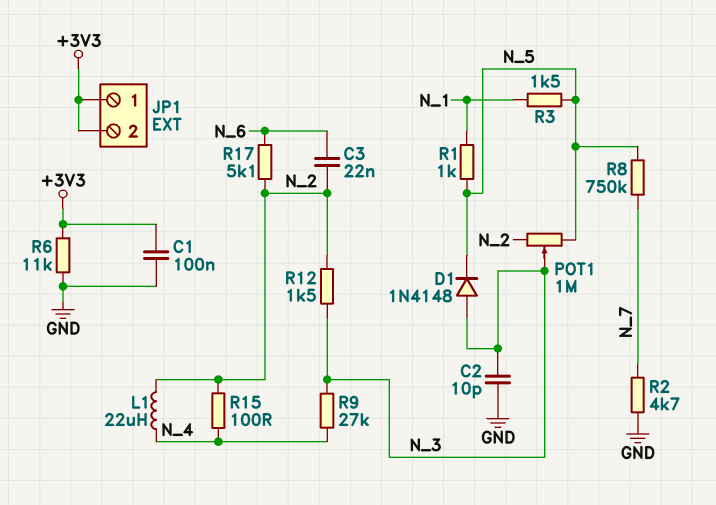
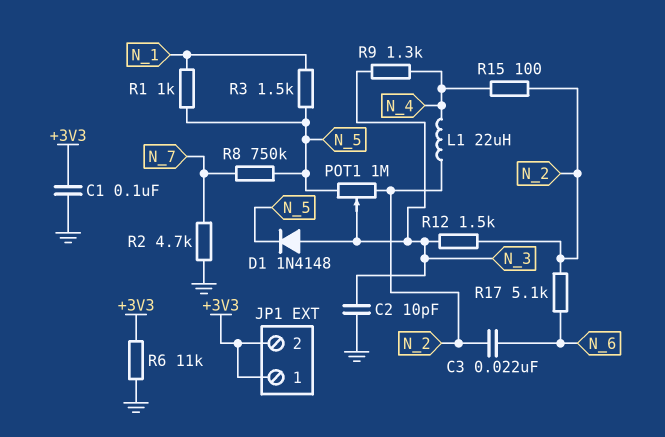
R9: 27k (N_3, N_4) -> 1.3k (N_3, N_4)

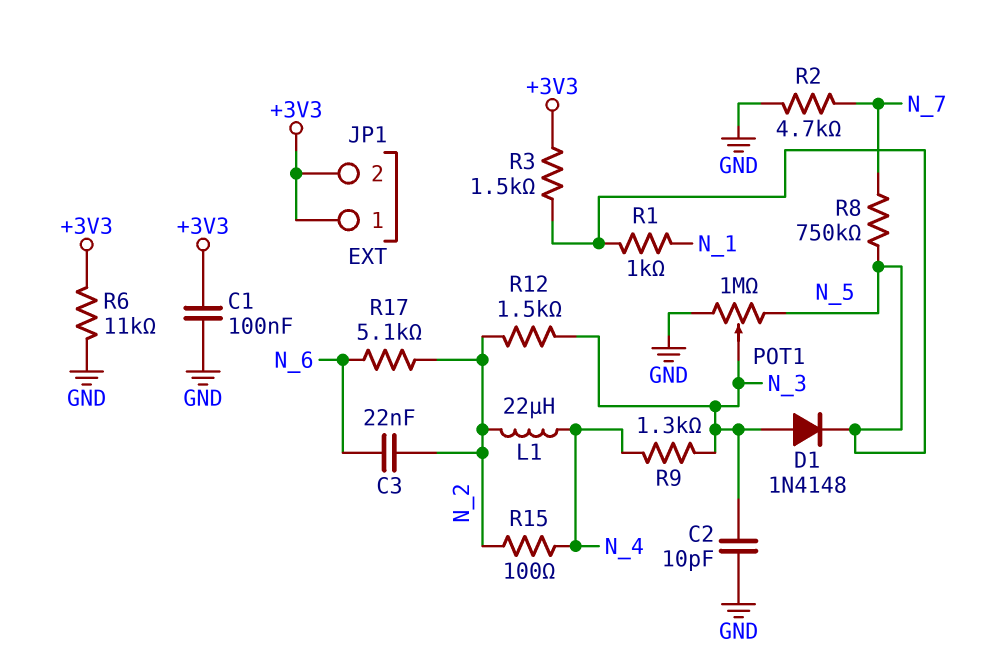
POT1: 1M (N_2, N_5, wiper N_3) -> 1M (GND, N_5, wiper N_3)
R3: 1.5k (N_1, N_5) -> 1.5k (+3V3, N_5)

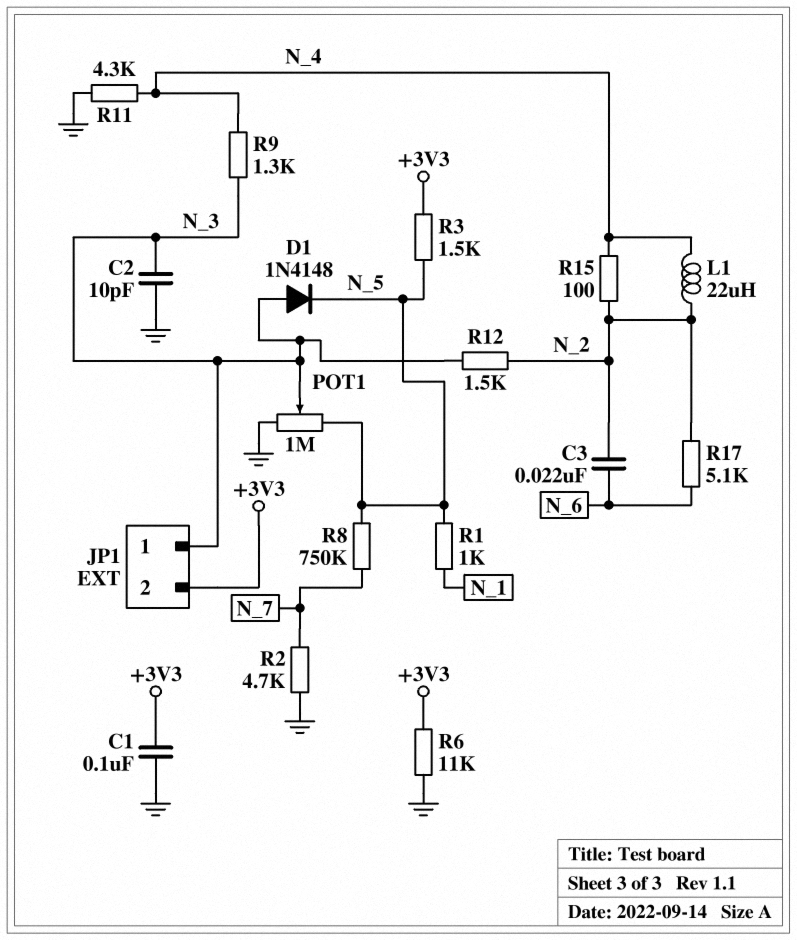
JP1 pin 1: +3V3 -> N_3
R11: none -> 4.3k (GND, N_4)

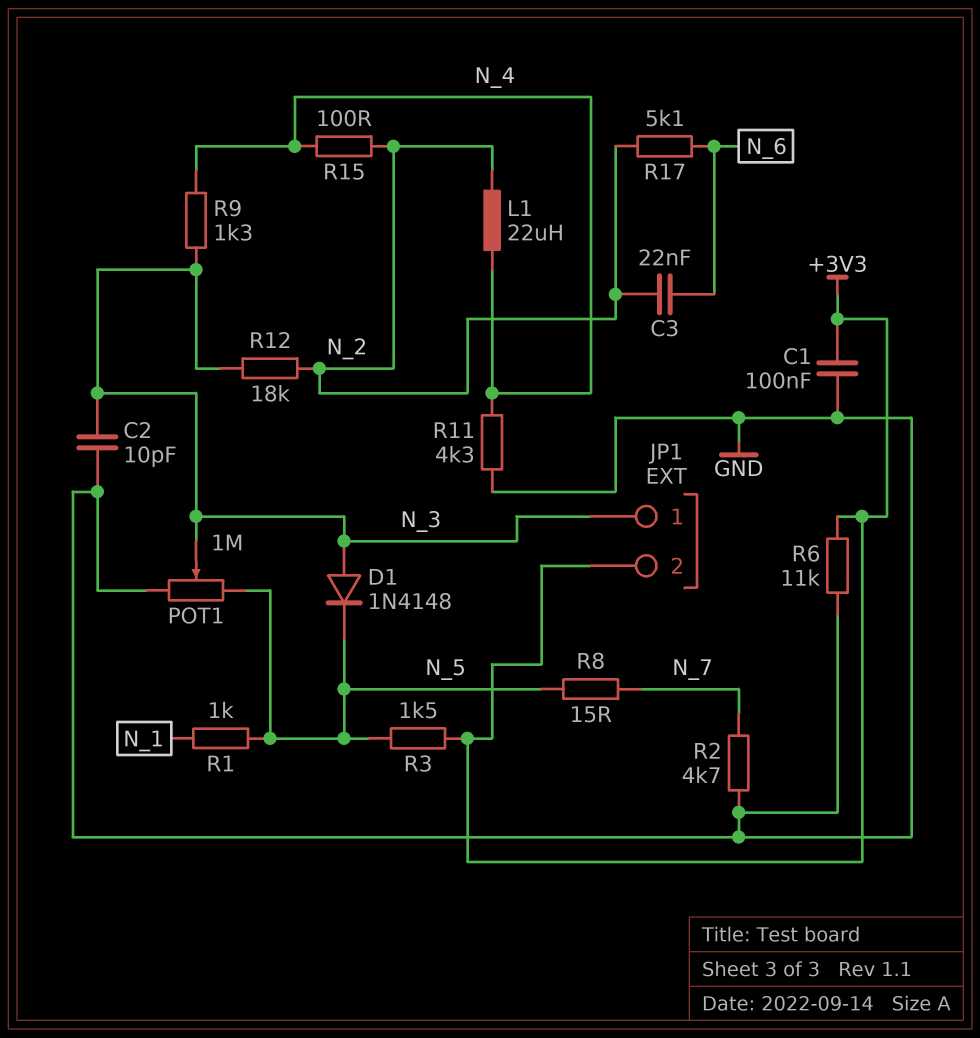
R8: 750k (N_5, N_7) -> 15 (N_5, N_7)
R12: 1.5k (N_2, N_3) -> 18k (N_2, N_3)

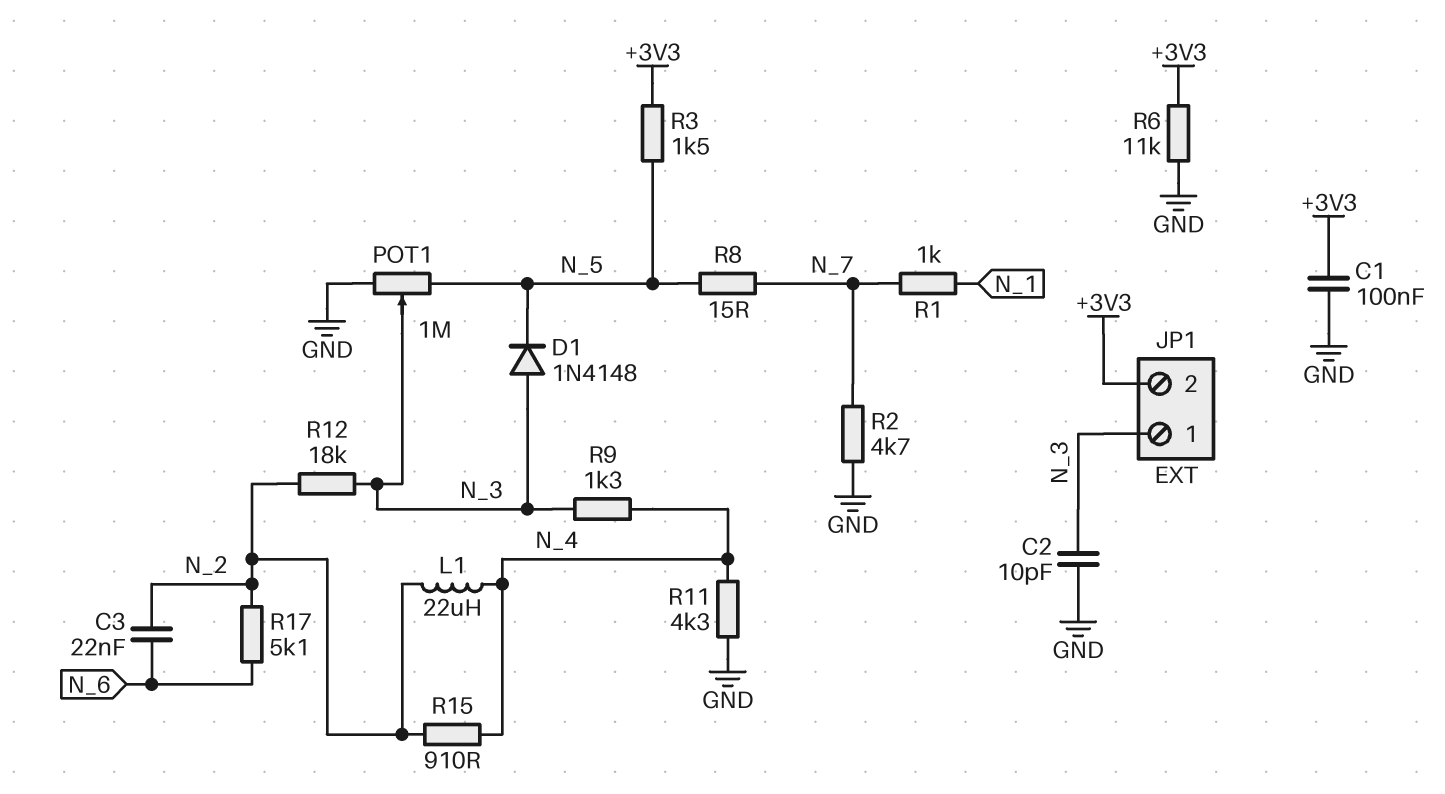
R1: 1k (N_1, N_5) -> 1k (N_1, N_7)
R15: 100 (N_2, N_4) -> 910 (N_2, N_4)

